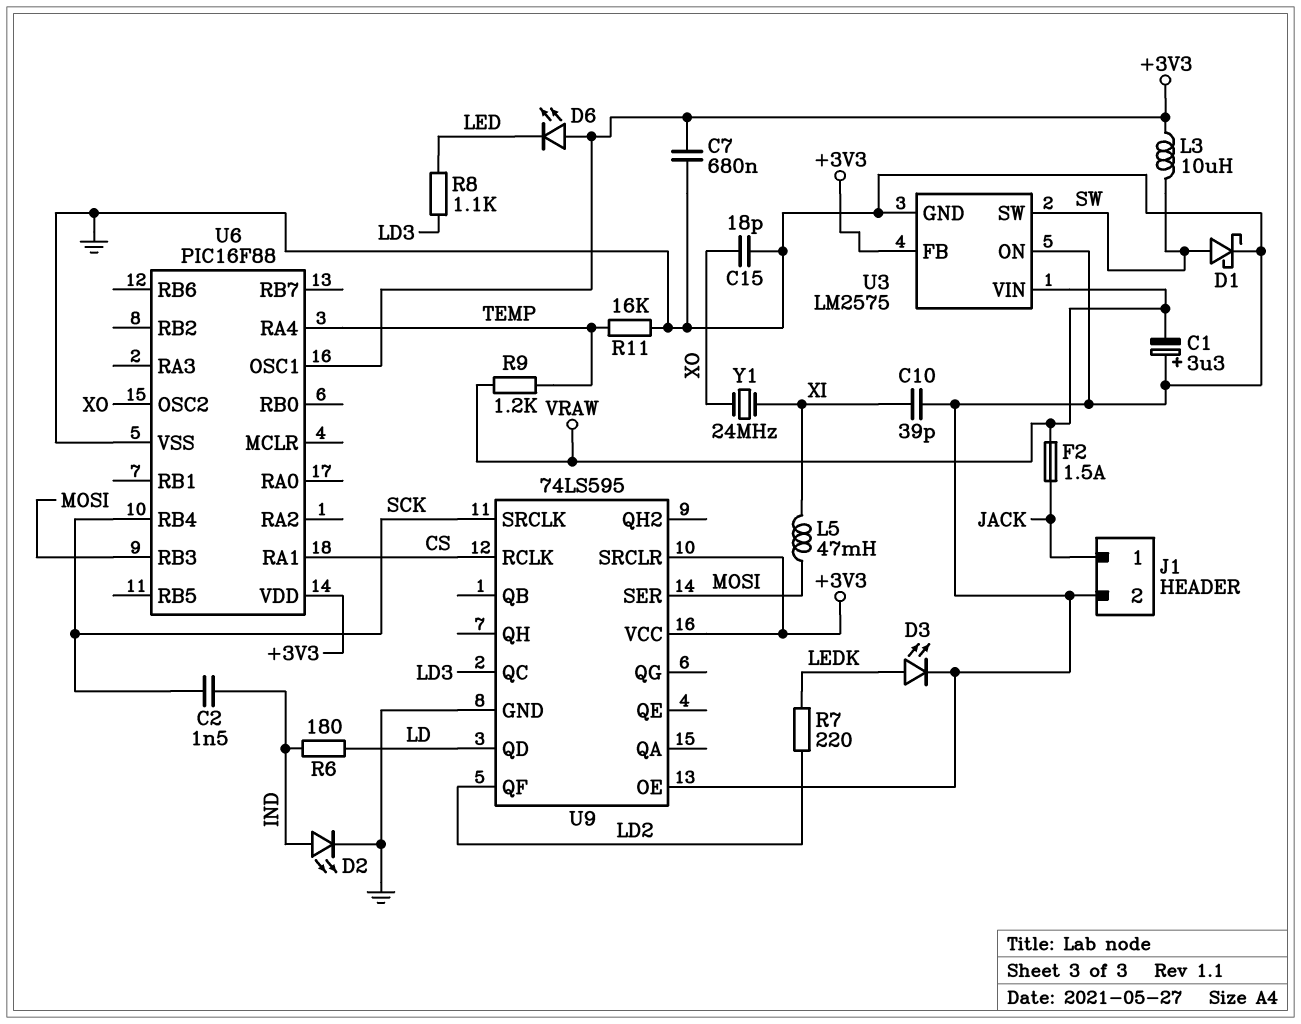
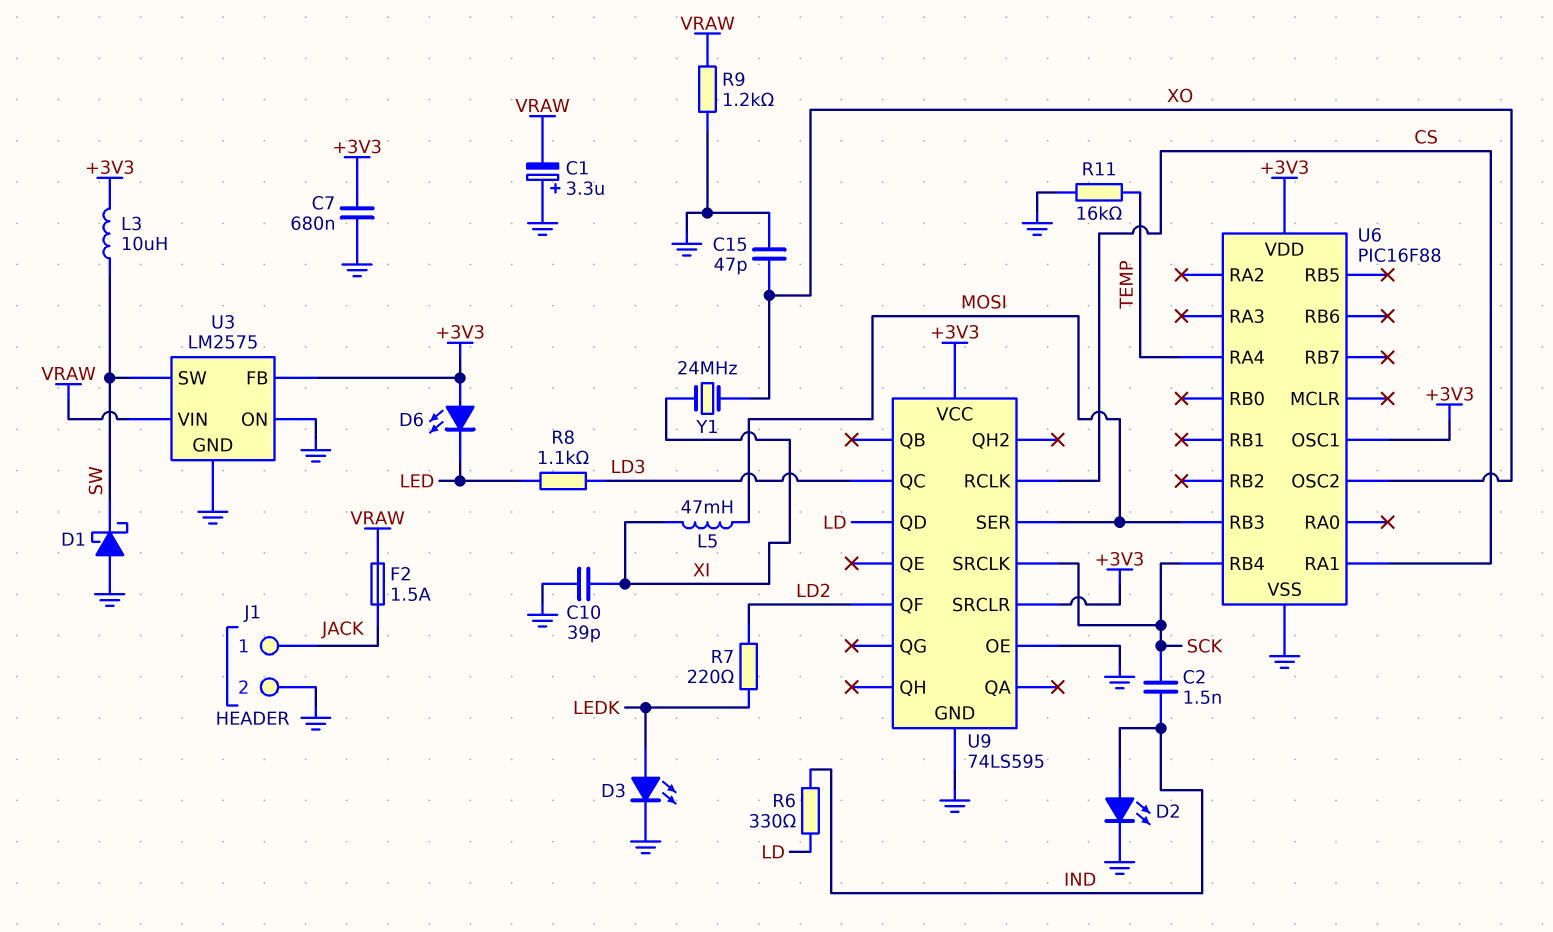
C15: 18pF (GND, XO) -> 47pF (GND, XO)
D1: schottky (A SW, K GND) -> schottky (A GND, K SW)
R6: 180 (IND, LD) -> 330 (IND, LD)
R9: 1.2k (TEMP, VRAW) -> 1.2k (GND, VRAW)

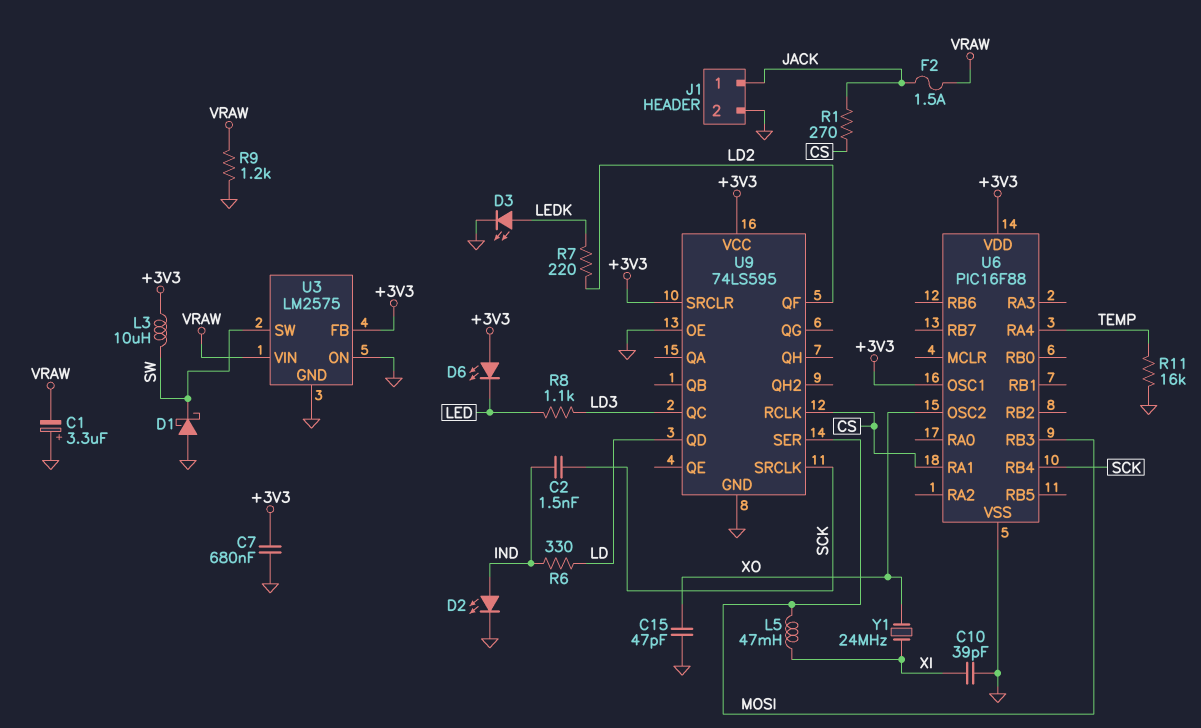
R1: none -> 270 (CS, JACK)

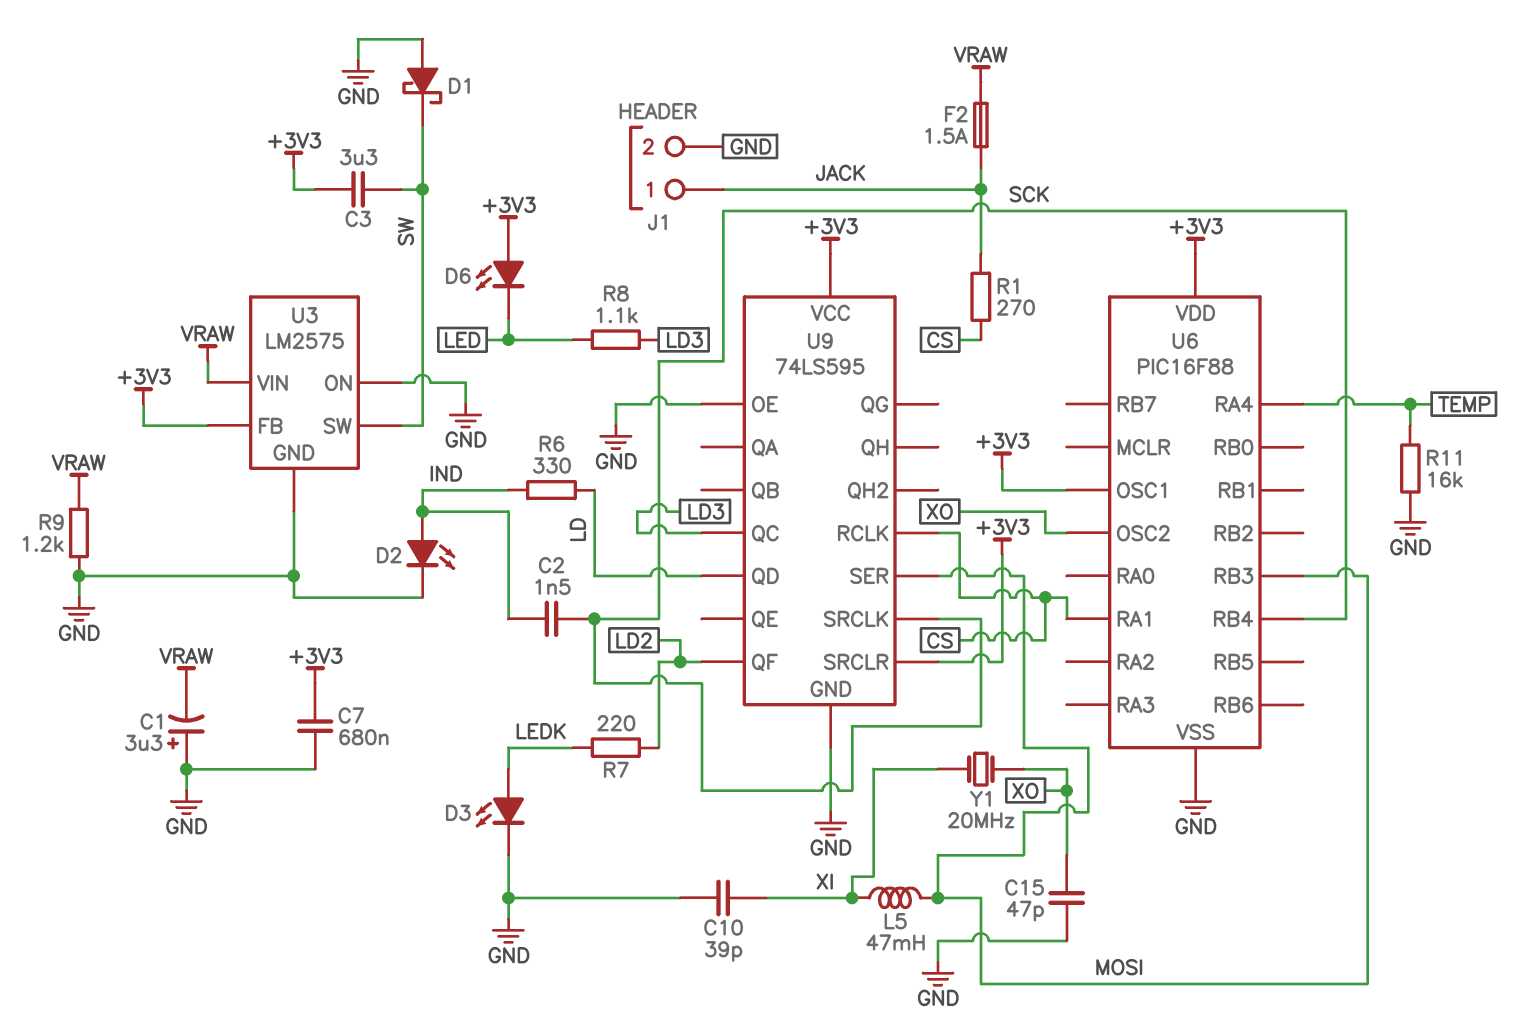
C3: none -> 3.3uF (+3V3, SW)
L3: 10uH (+3V3, SW) -> none
Y1: 24MHz (XI, XO) -> 20MHz (XI, XO)

